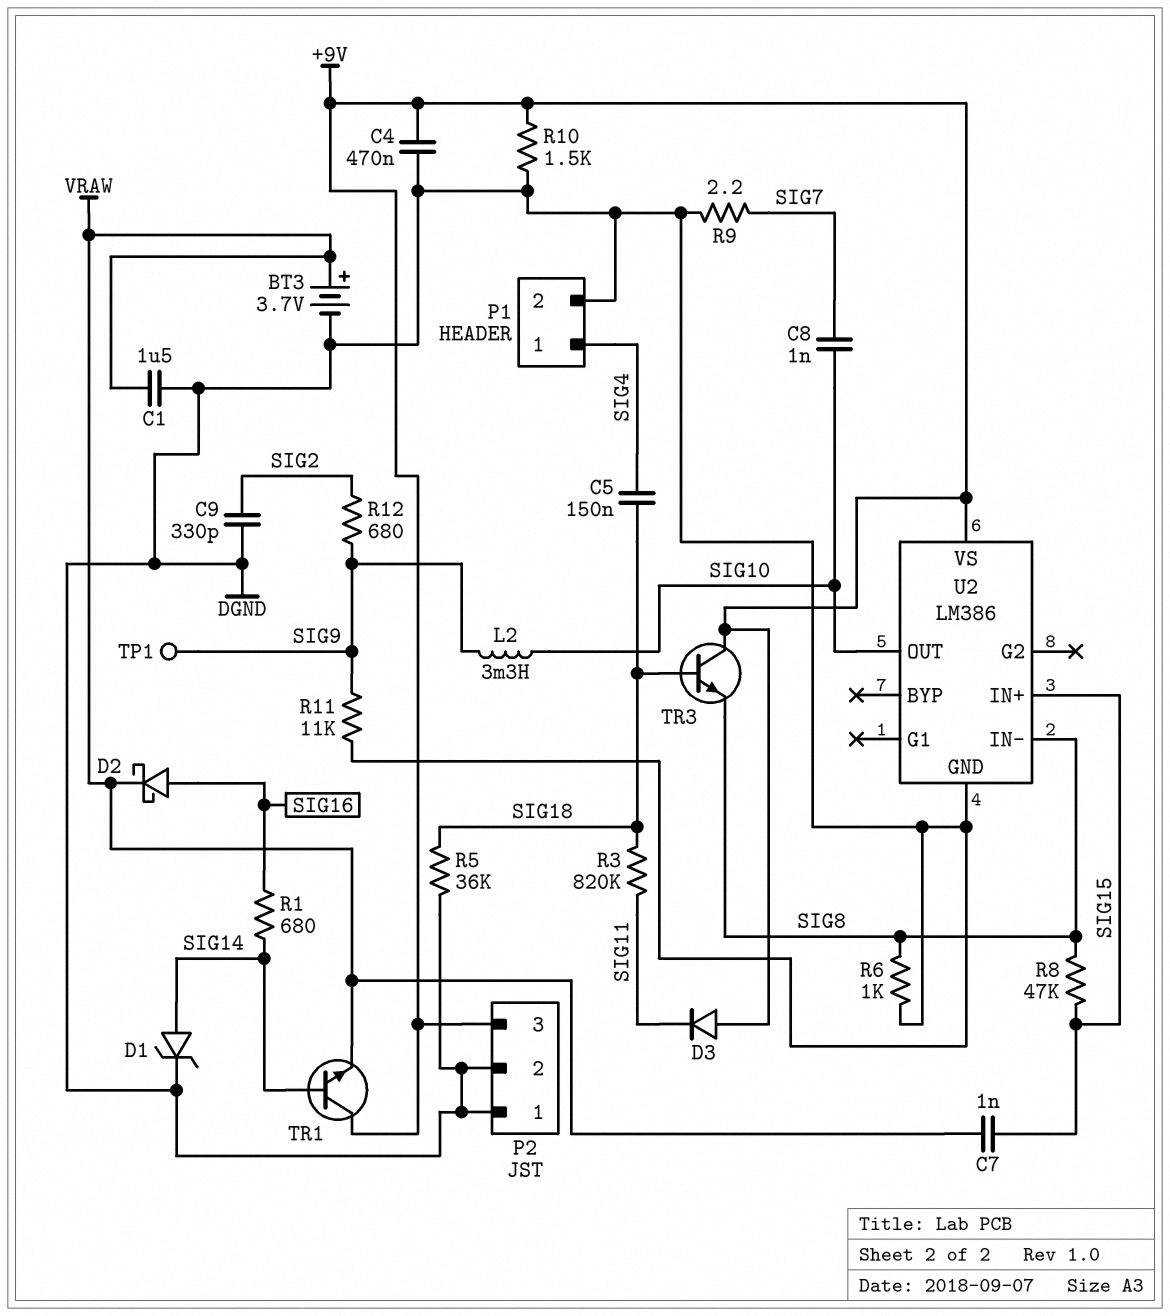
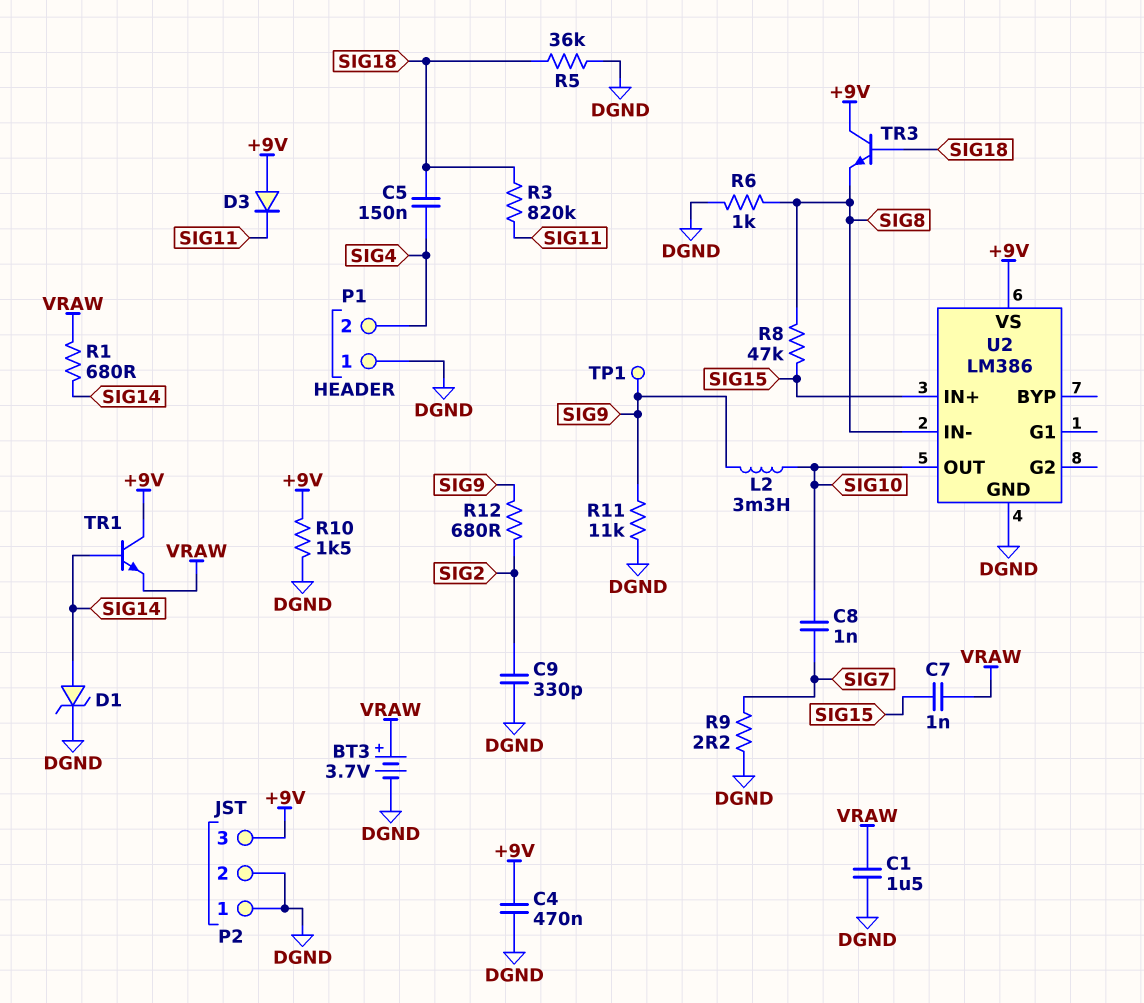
D2: schottky (A SIG16, K VRAW) -> none
P1 pin 1: SIG4 -> DGND
P1 pin 2: DGND -> SIG4
R1: 680 (SIG14, SIG16) -> 680 (SIG14, VRAW)

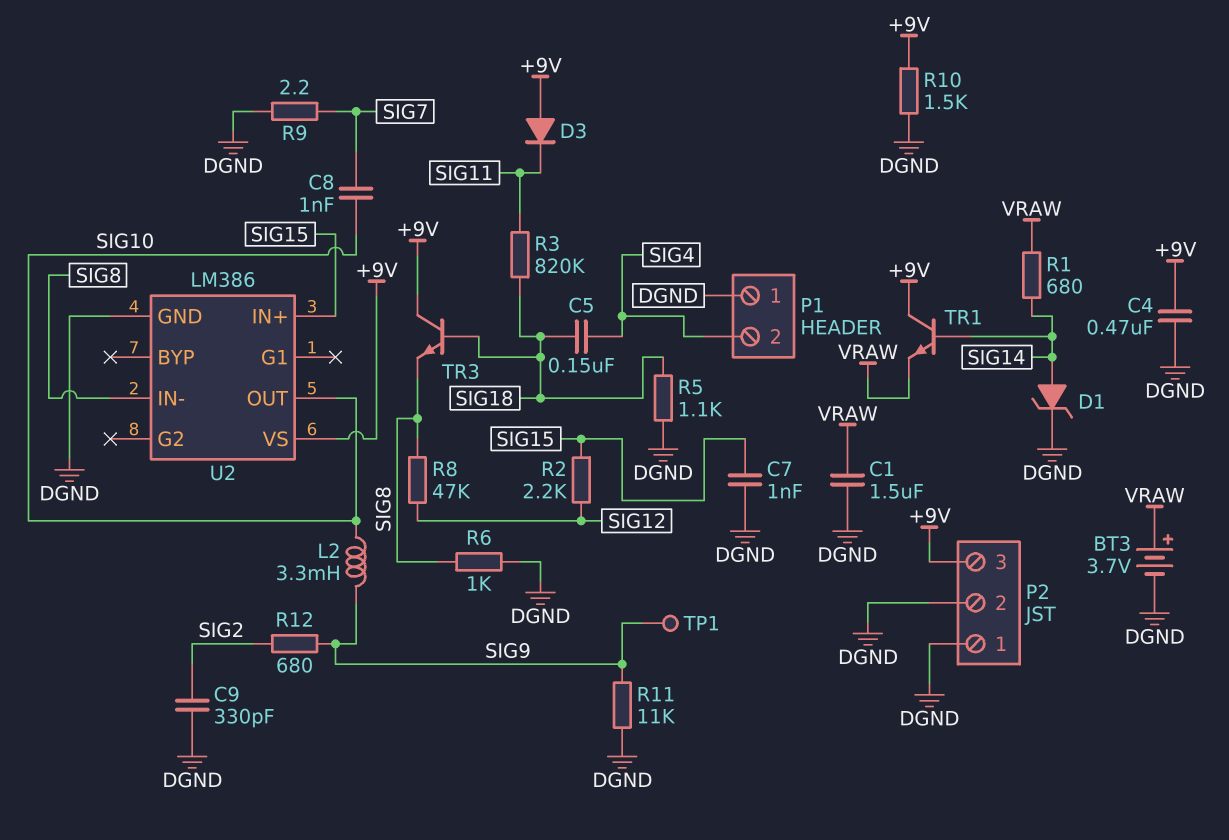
C7: 1nF (SIG15, VRAW) -> 1nF (DGND, SIG15)
R2: none -> 2.2k (SIG12, SIG15)
R5: 36k (DGND, SIG18) -> 1.1k (DGND, SIG18)
R8: 47k (SIG8, SIG15) -> 47k (SIG8, SIG12)

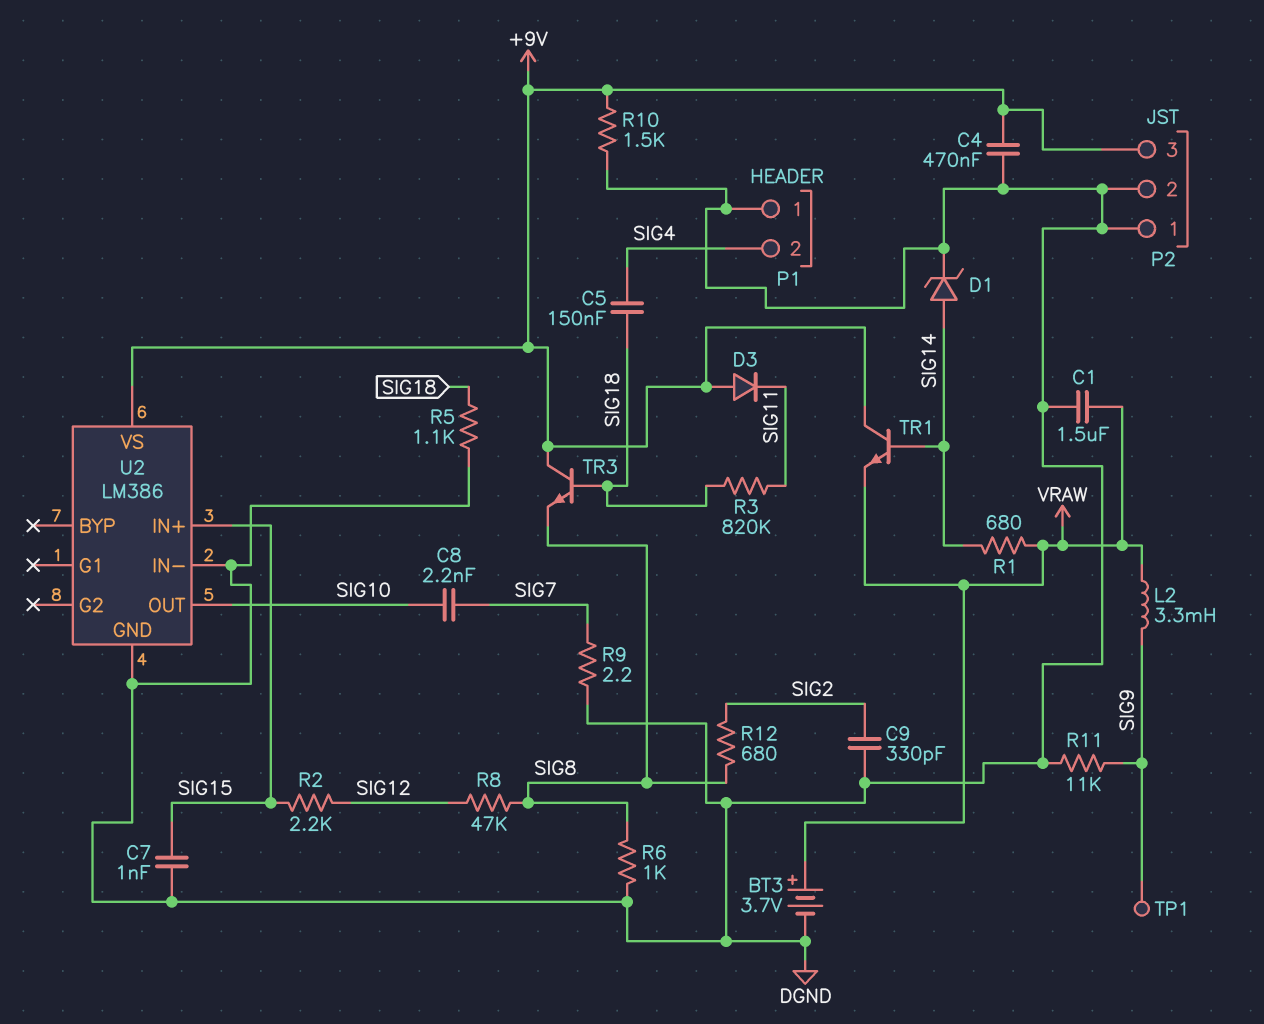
C8: 1nF (SIG7, SIG10) -> 2.2nF (SIG7, SIG10)
L2: 3.3mH (SIG9, SIG10) -> 3.3mH (SIG9, VRAW)
R12: 680 (SIG2, SIG9) -> 680 (SIG2, SIG8)
U2 pin IN-: SIG8 -> DGND

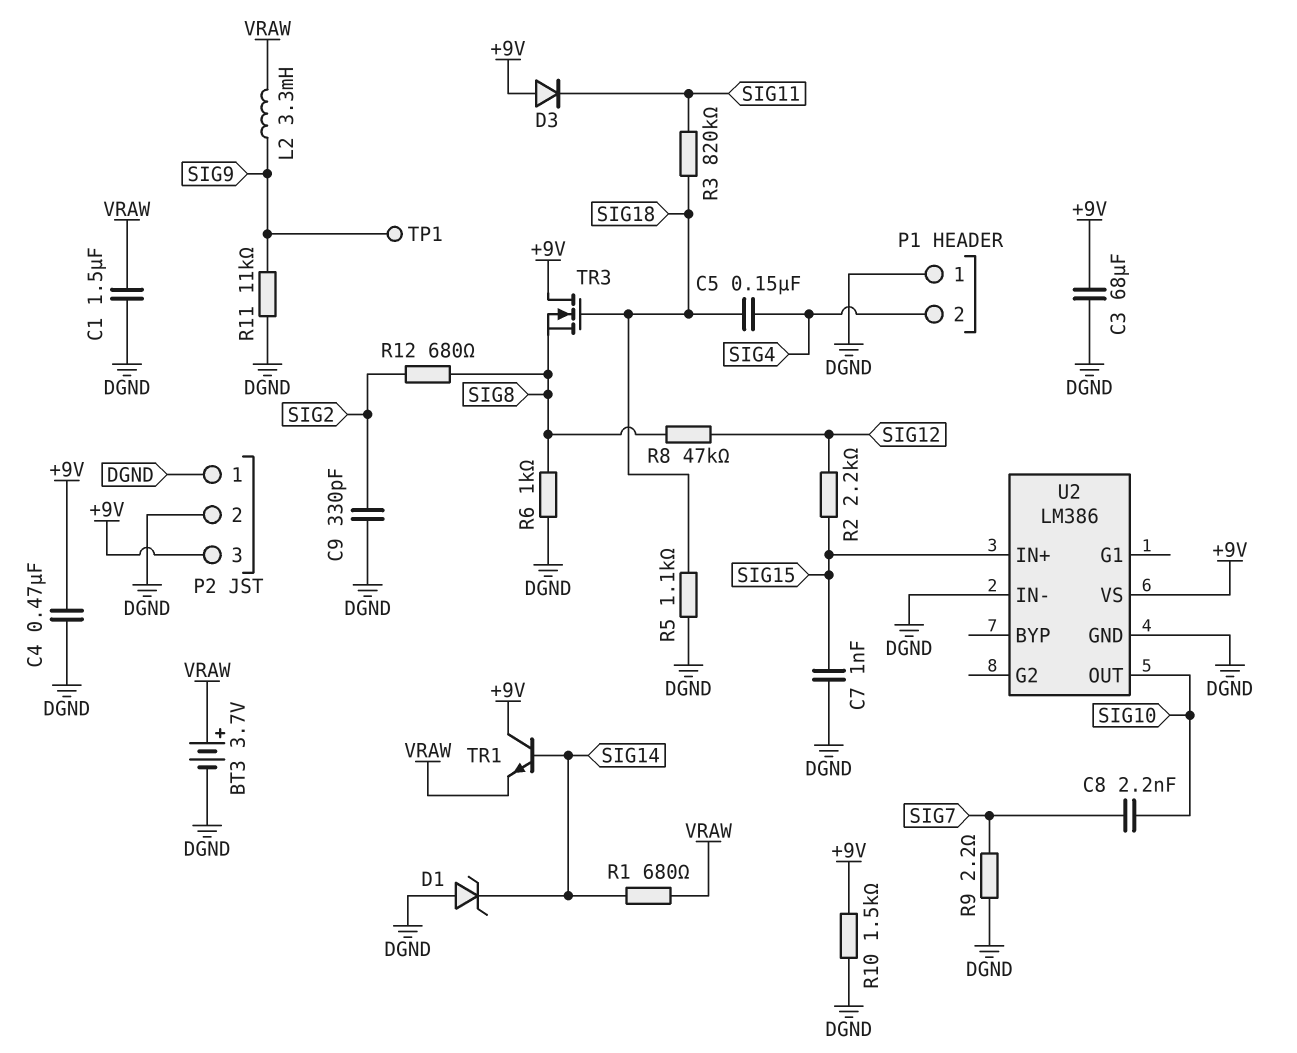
C3: none -> 68uF (+9V, DGND)
D1: zener (A SIG14, K DGND) -> zener (A DGND, K SIG14)
TR3: NPN (B SIG18, C +9V, E SIG8) -> NMOS (G SIG18, D +9V, S SIG8)

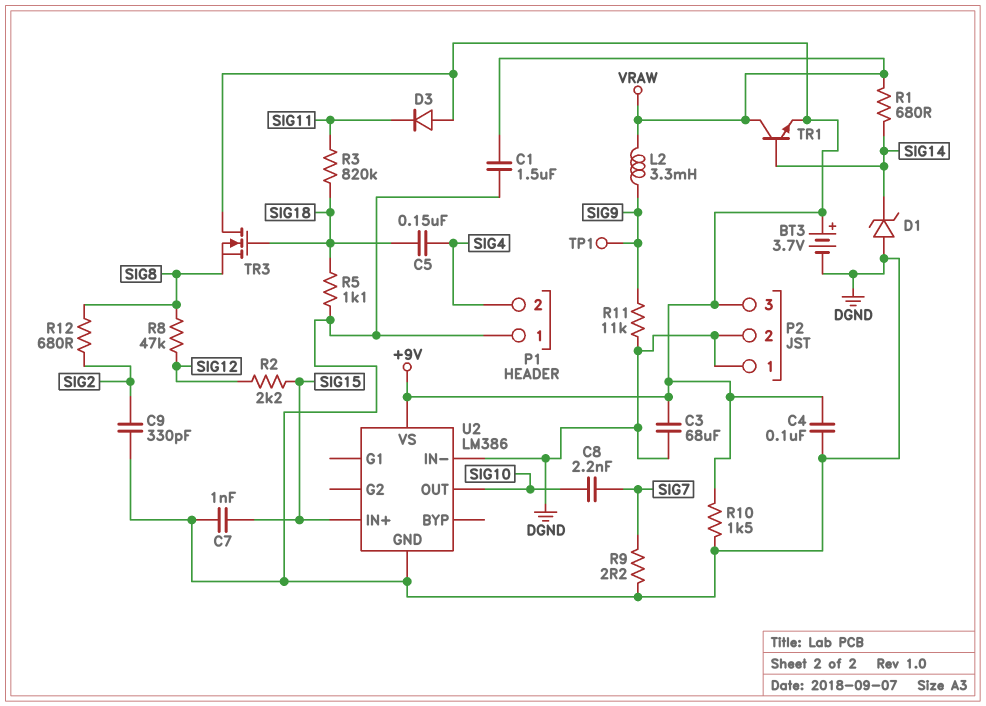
BT3: 3.7V (plus VRAW, minus DGND) -> 3.7V (plus +9V, minus DGND)
C4: 470nF (+9V, DGND) -> 100nF (+9V, DGND)
R6: 1k (DGND, SIG8) -> none
TR1: NPN (B SIG14, C +9V, E VRAW) -> NPN (B SIG14, C VRAW, E +9V)

